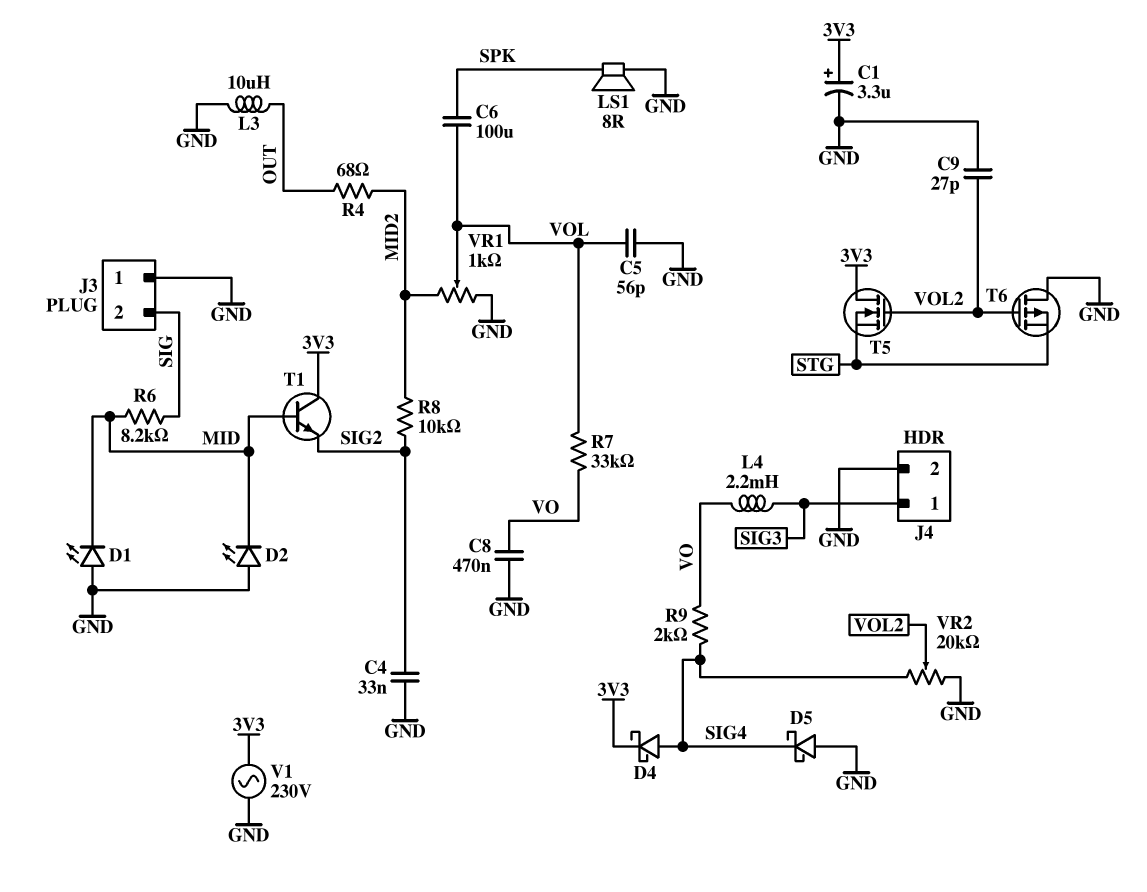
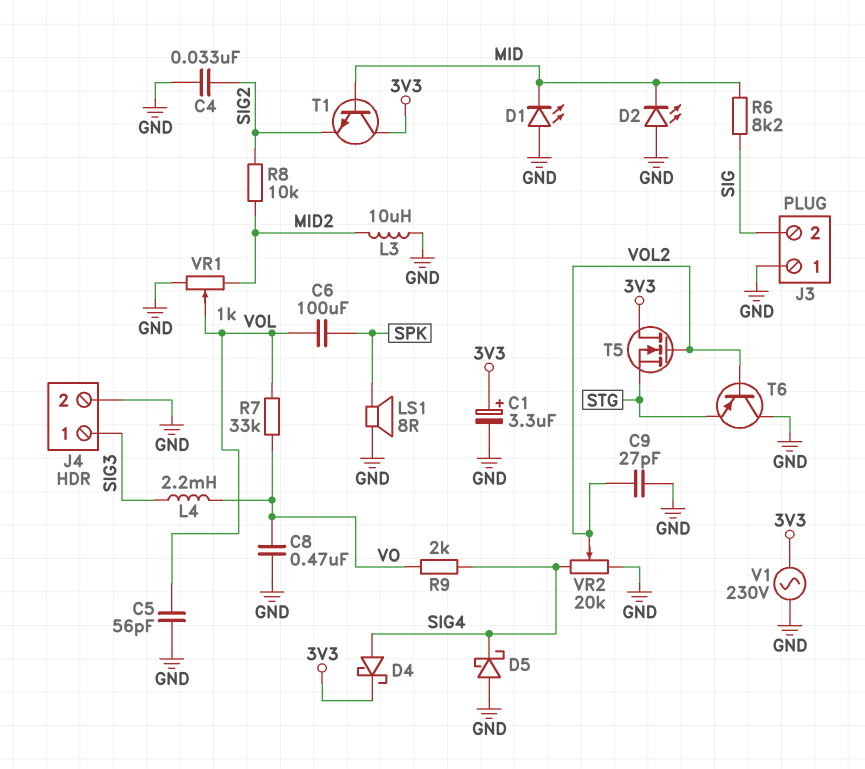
L3: 10uH (GND, OUT) -> 10uH (GND, MID2)
R4: 68 (MID2, OUT) -> none
T6: PMOS (G VOL2, D GND, S STG) -> PNP (B VOL2, C GND, E STG)

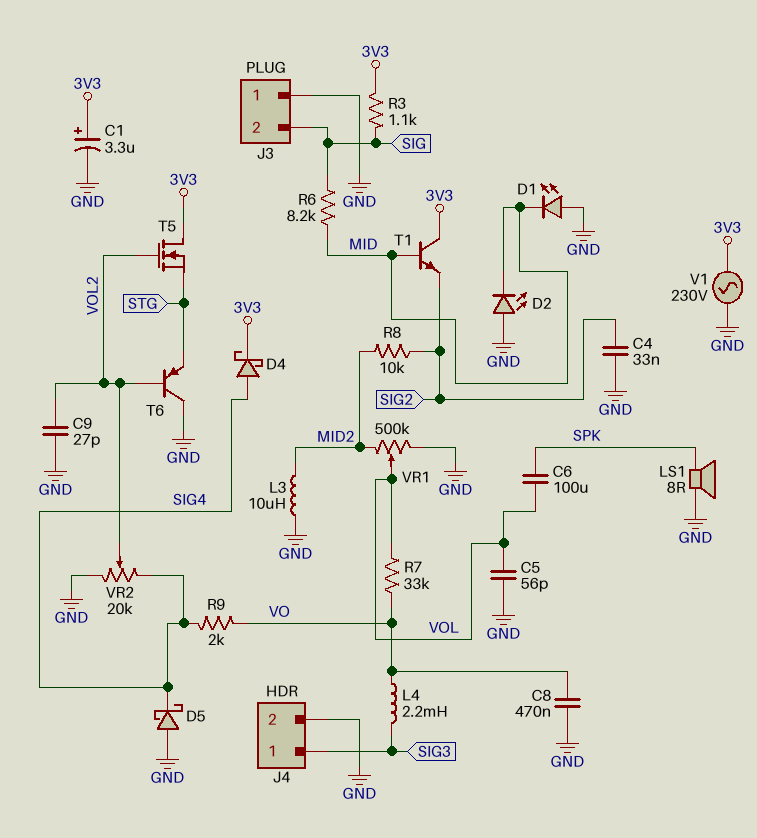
R3: none -> 1.1k (3V3, SIG)
VR1: 1k (GND, MID2, wiper VOL) -> 500k (GND, MID2, wiper VOL)

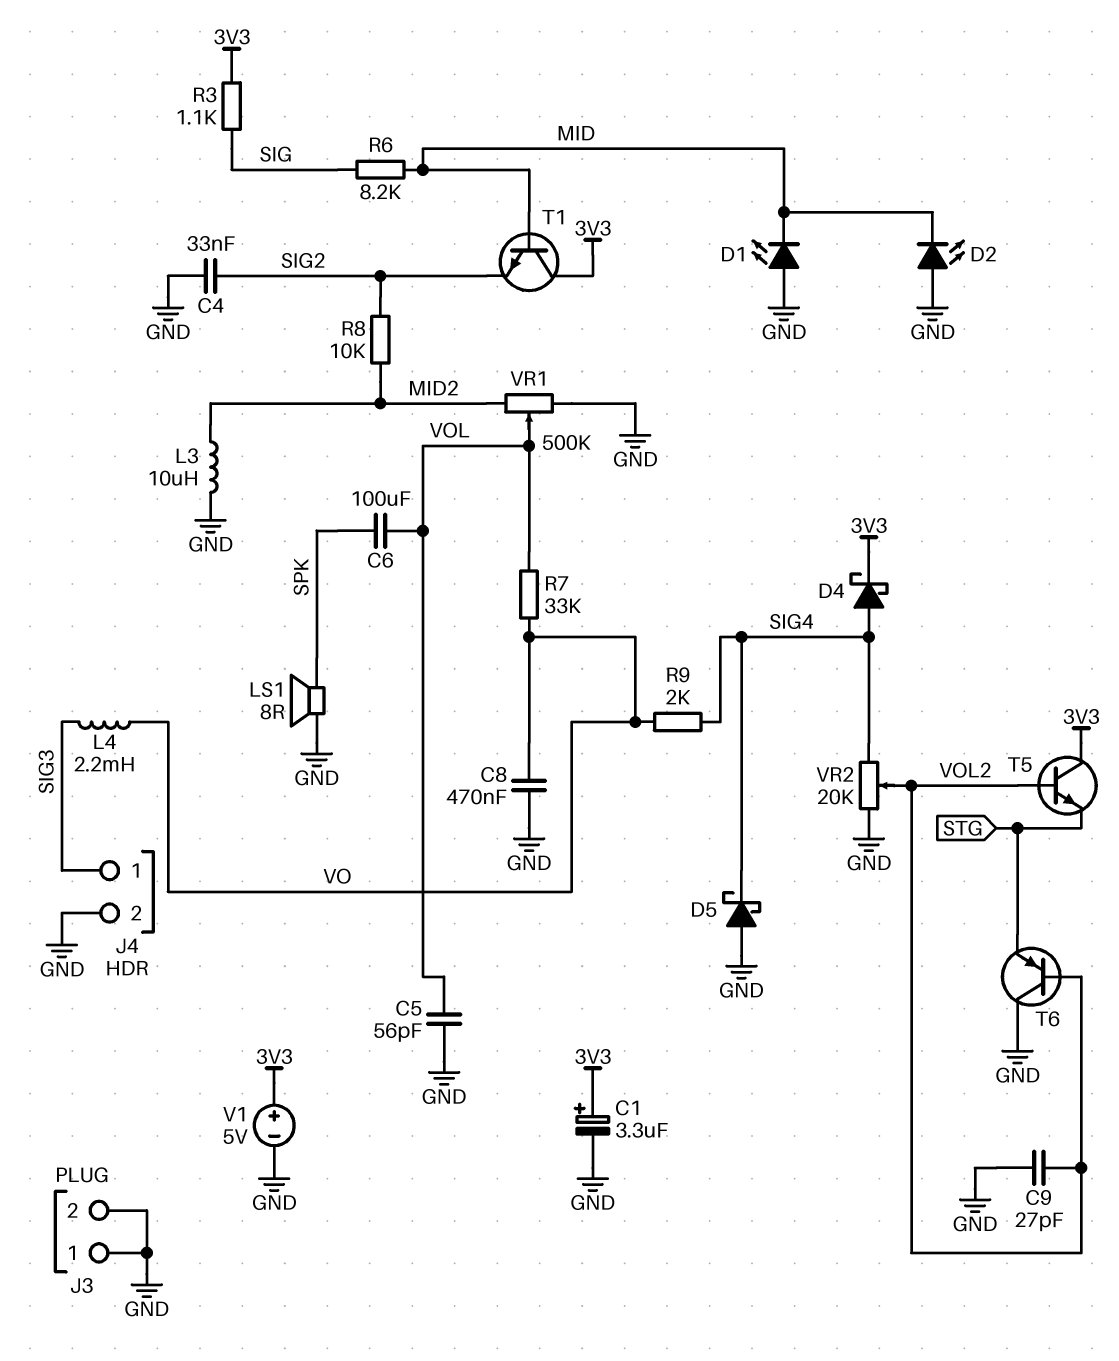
J3 pin 2: SIG -> GND
T5: NMOS (G VOL2, D 3V3, S STG) -> NPN (B VOL2, C 3V3, E STG)
V1: AC 230V (3V3, GND) -> 5V (plus 3V3, minus GND)

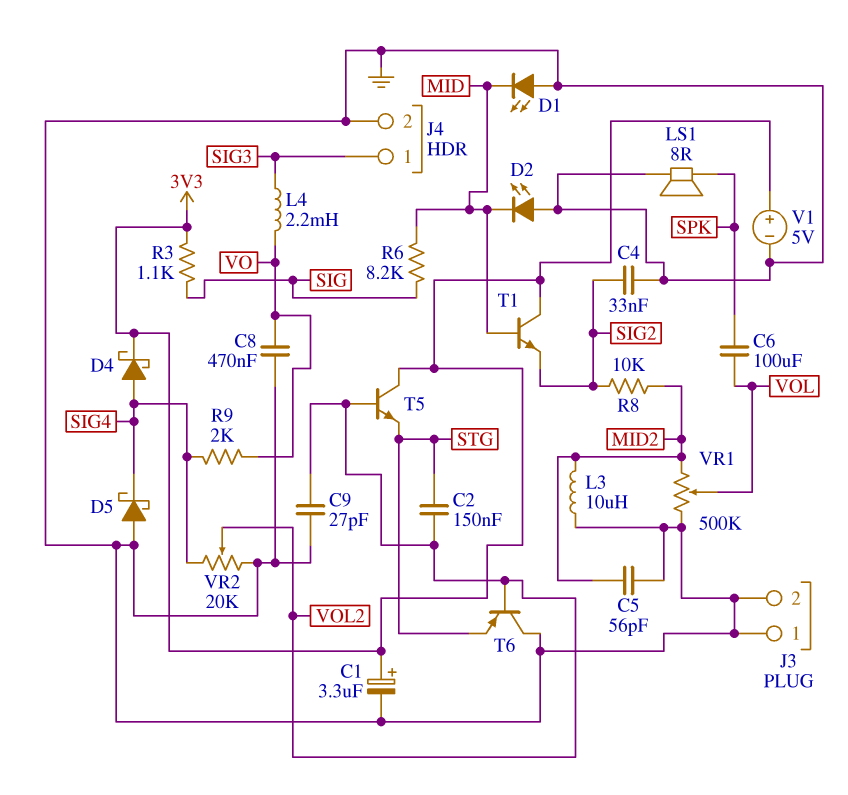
C2: none -> 150nF (STG, VOL2)
C5: 56pF (GND, VOL) -> 56pF (GND, MID2)
R7: 33k (VO, VOL) -> none

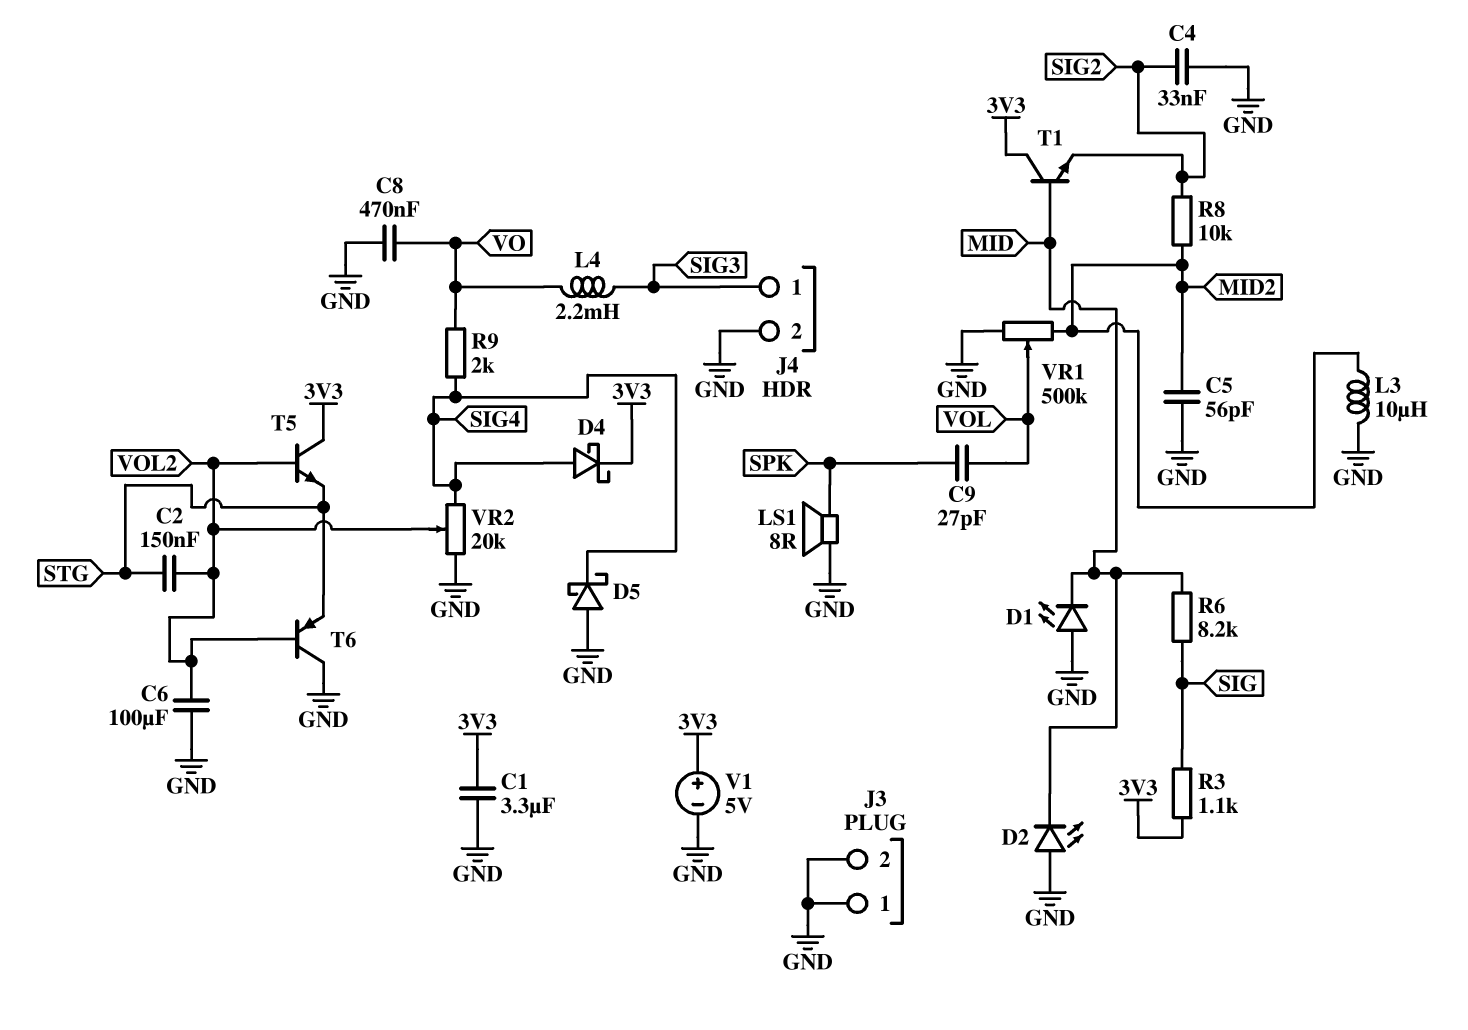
C1: 3.3uF (plus 3V3, minus GND) -> 3.3uF (3V3, GND)
C6: 100uF (SPK, VOL) -> 100uF (GND, VOL2)
C9: 27pF (GND, VOL2) -> 27pF (SPK, VOL)

